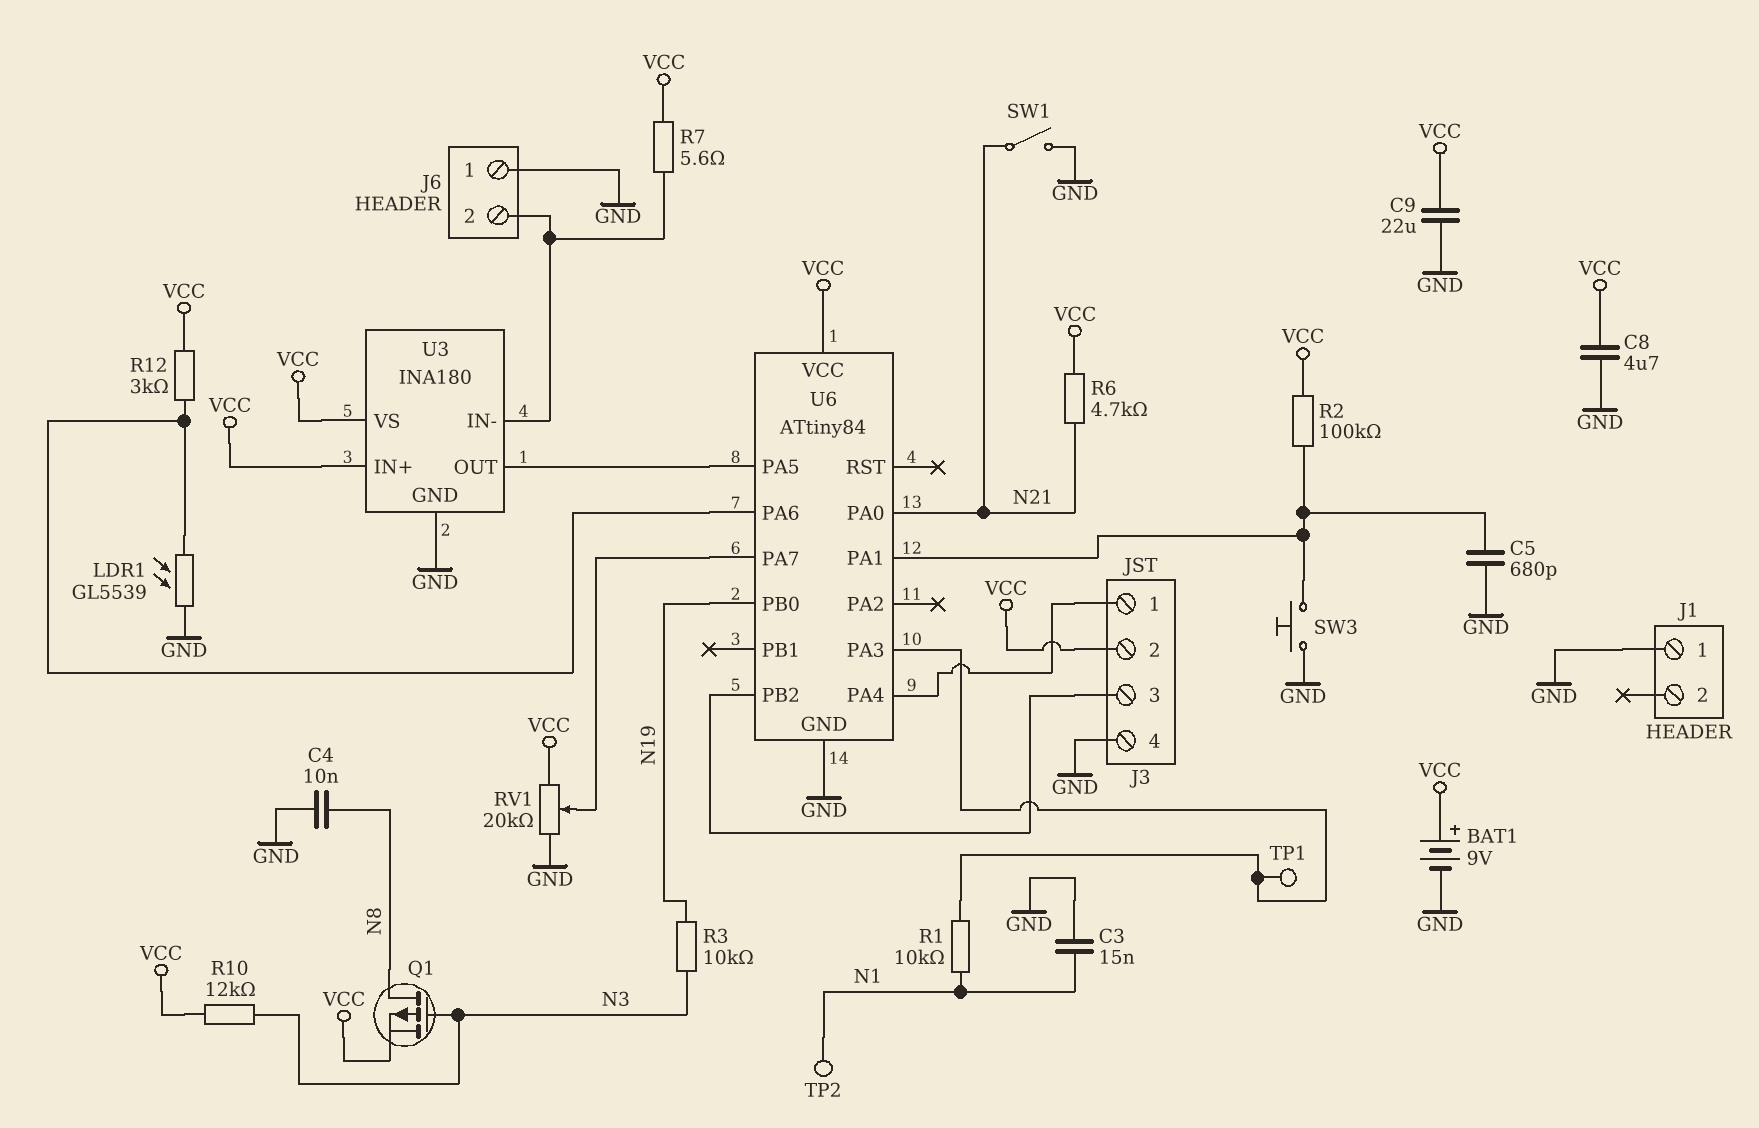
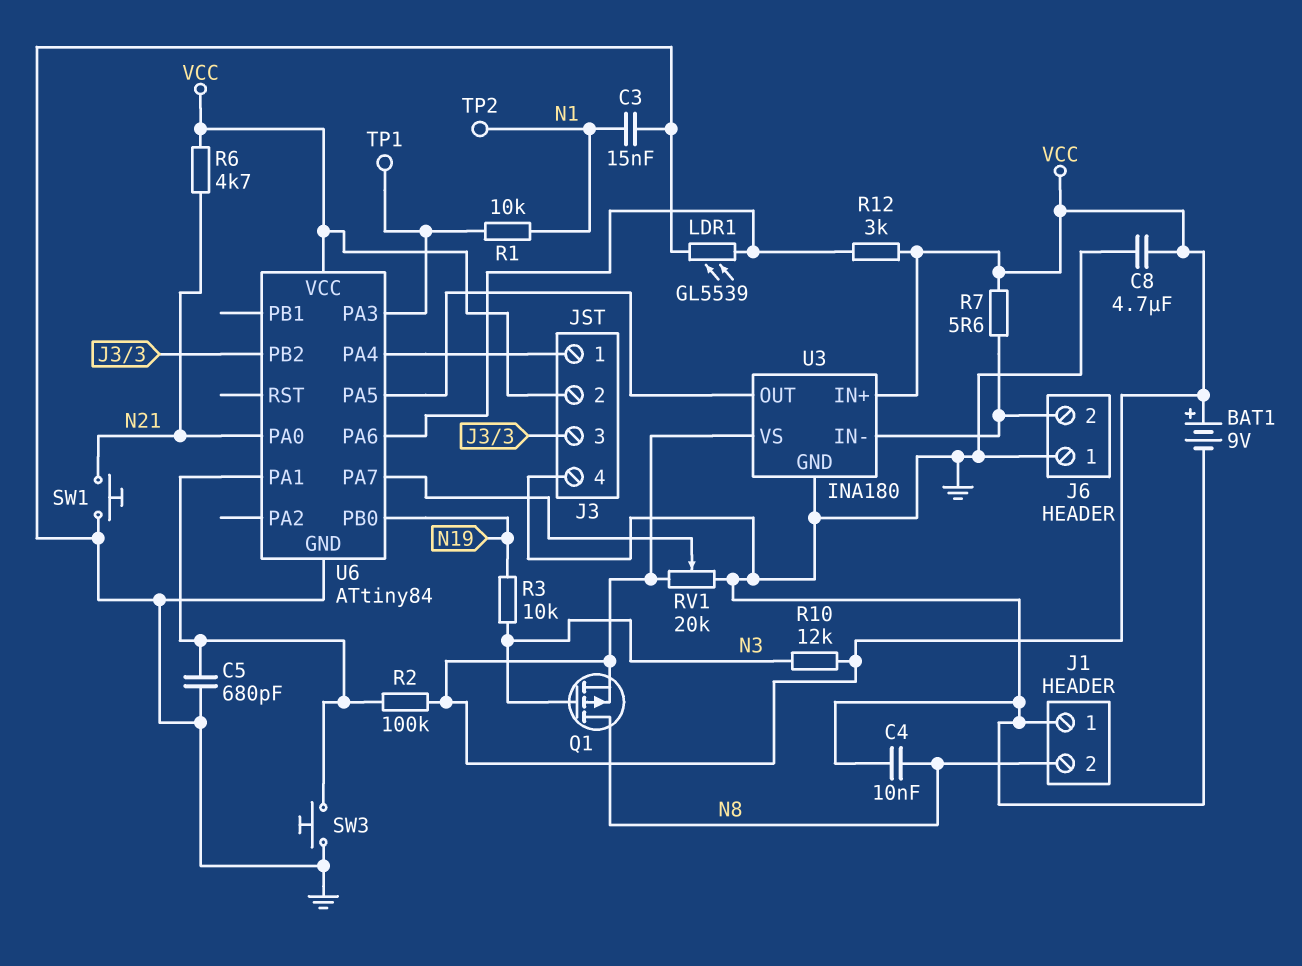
C9: 22uF (GND, VCC) -> none
J1 pin 2: none -> N8
SW1: switch (GND, N21) -> button (GND, N21)

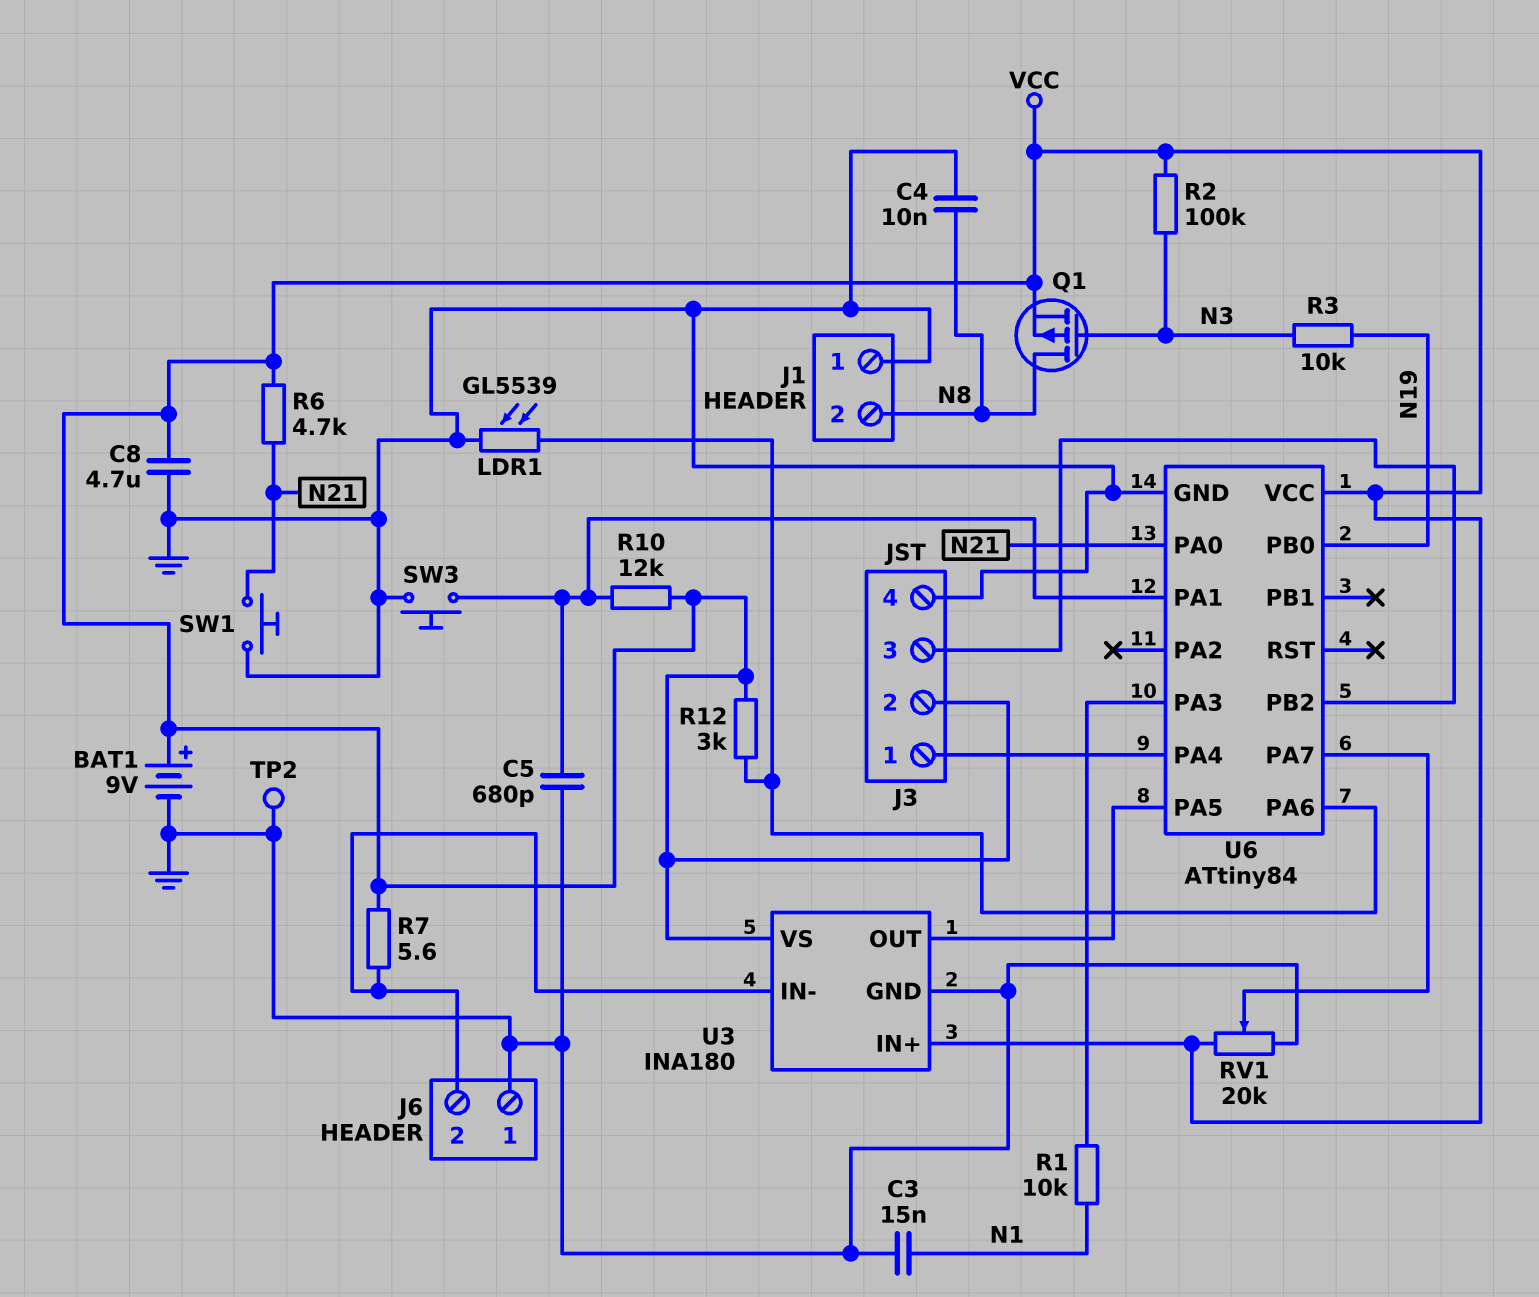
R2: 100k (U6/PA1, VCC) -> 100k (N3, VCC)
R10: 12k (N3, VCC) -> 12k (U6/PA1, VCC)
TP1: test point (U6/PA3) -> none
TP2: test point (N1) -> test point (GND)

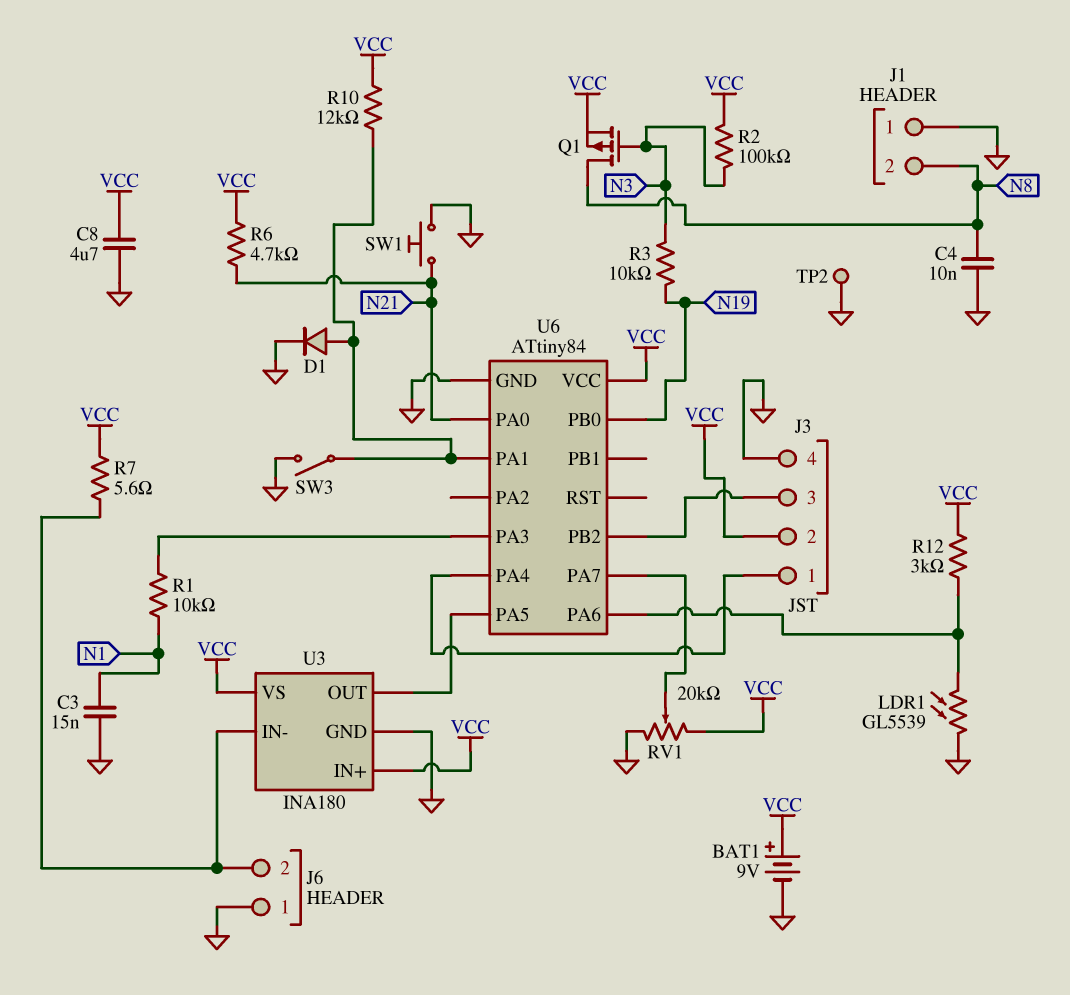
C5: 680pF (GND, U6/PA1) -> none
D1: none -> diode (A U6/PA1, K GND)
SW3: button (GND, U6/PA1) -> switch (GND, U6/PA1)

